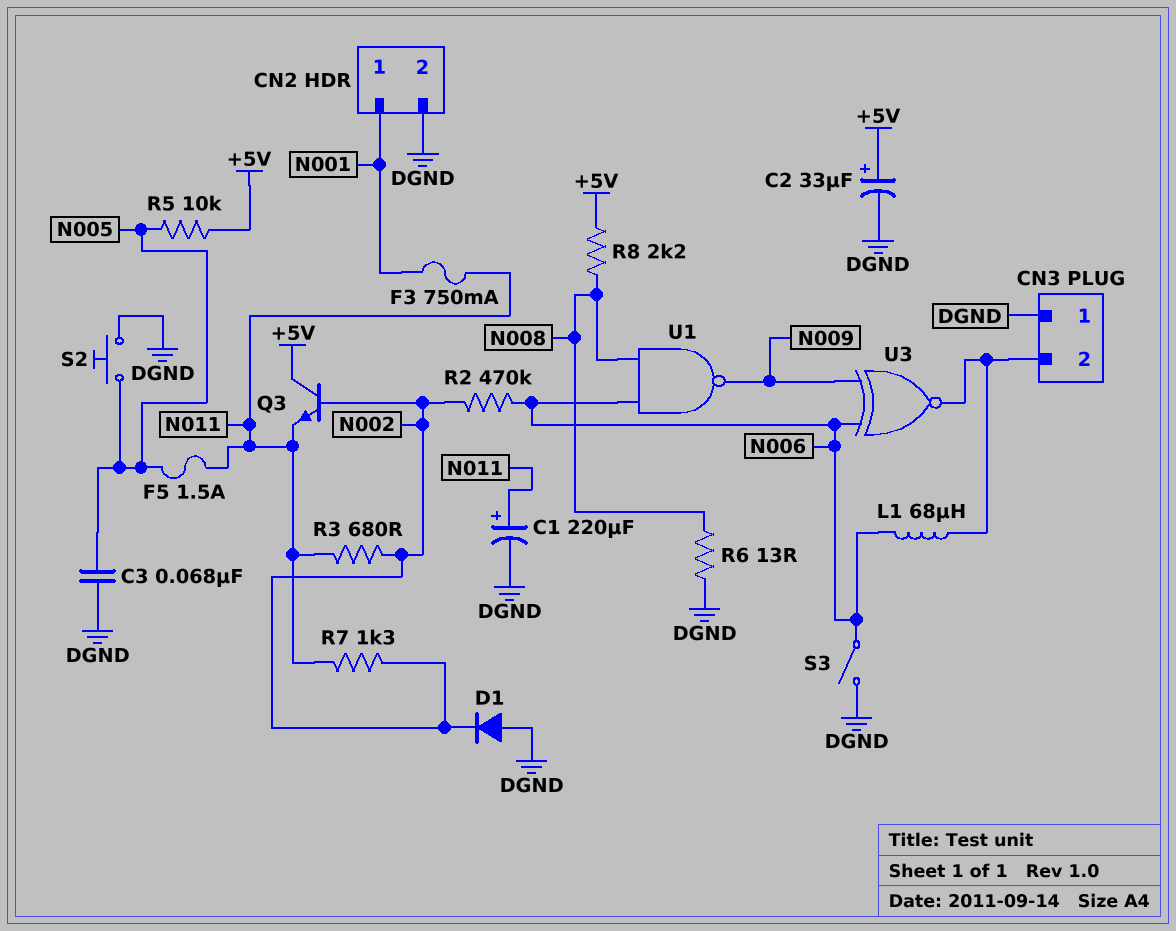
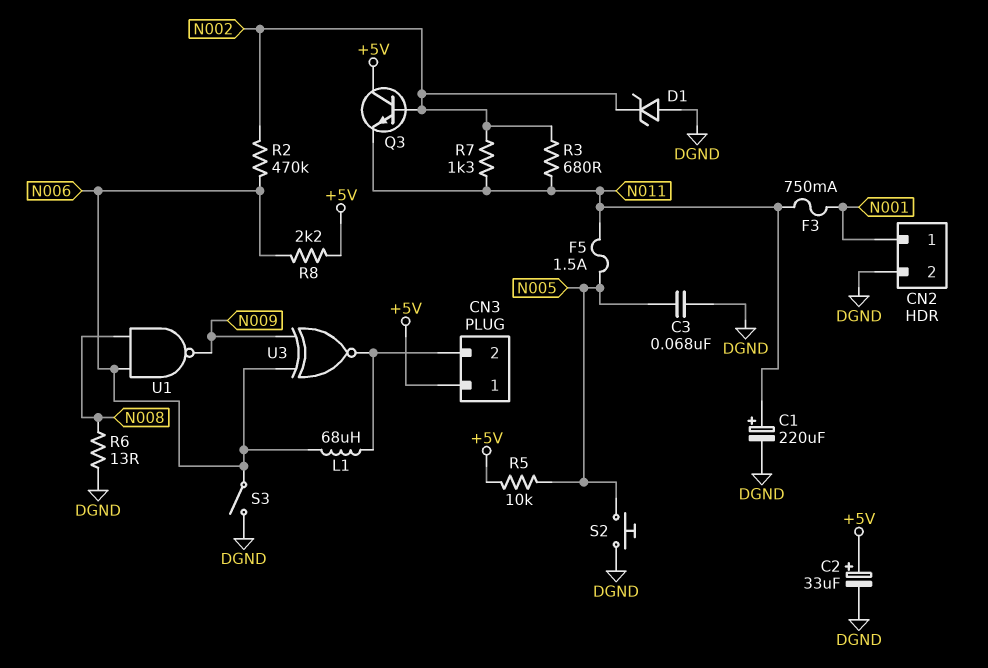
CN3 pin 1: DGND -> +5V
D1: diode (A DGND, K N002) -> zener (A DGND, K N002)
R8: 2.2k (+5V, N008) -> 2.2k (+5V, N006)

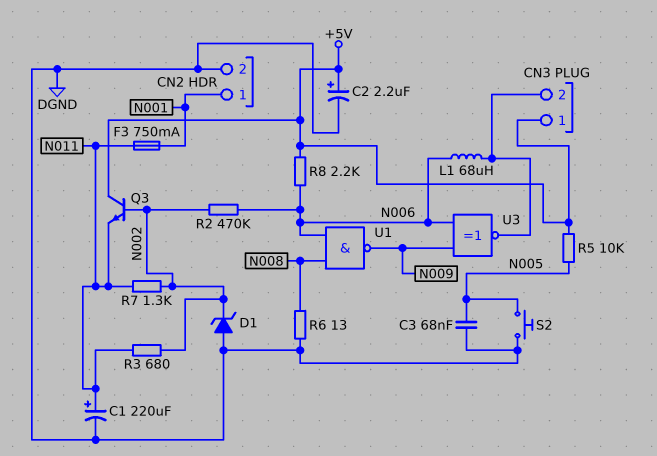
C2: 33uF (plus +5V, minus DGND) -> 2.2uF (plus +5V, minus DGND)
F5: 1.5A (N005, N011) -> none
S3: switch (DGND, N006) -> none

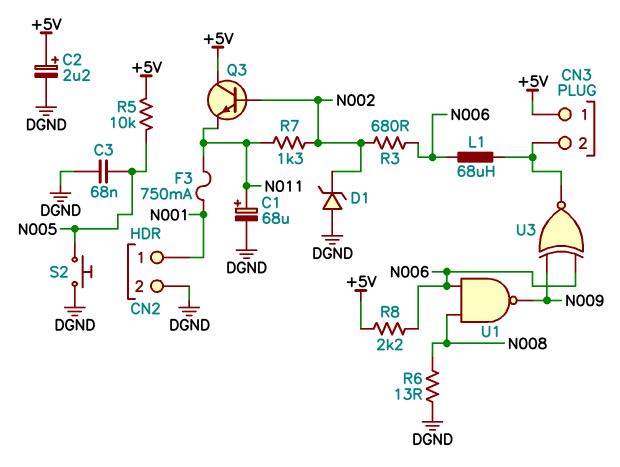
C1: 220uF (plus N011, minus DGND) -> 68uF (plus N011, minus DGND)
R2: 470k (N002, N006) -> none
R3: 680 (N002, N011) -> 680 (N002, N006)

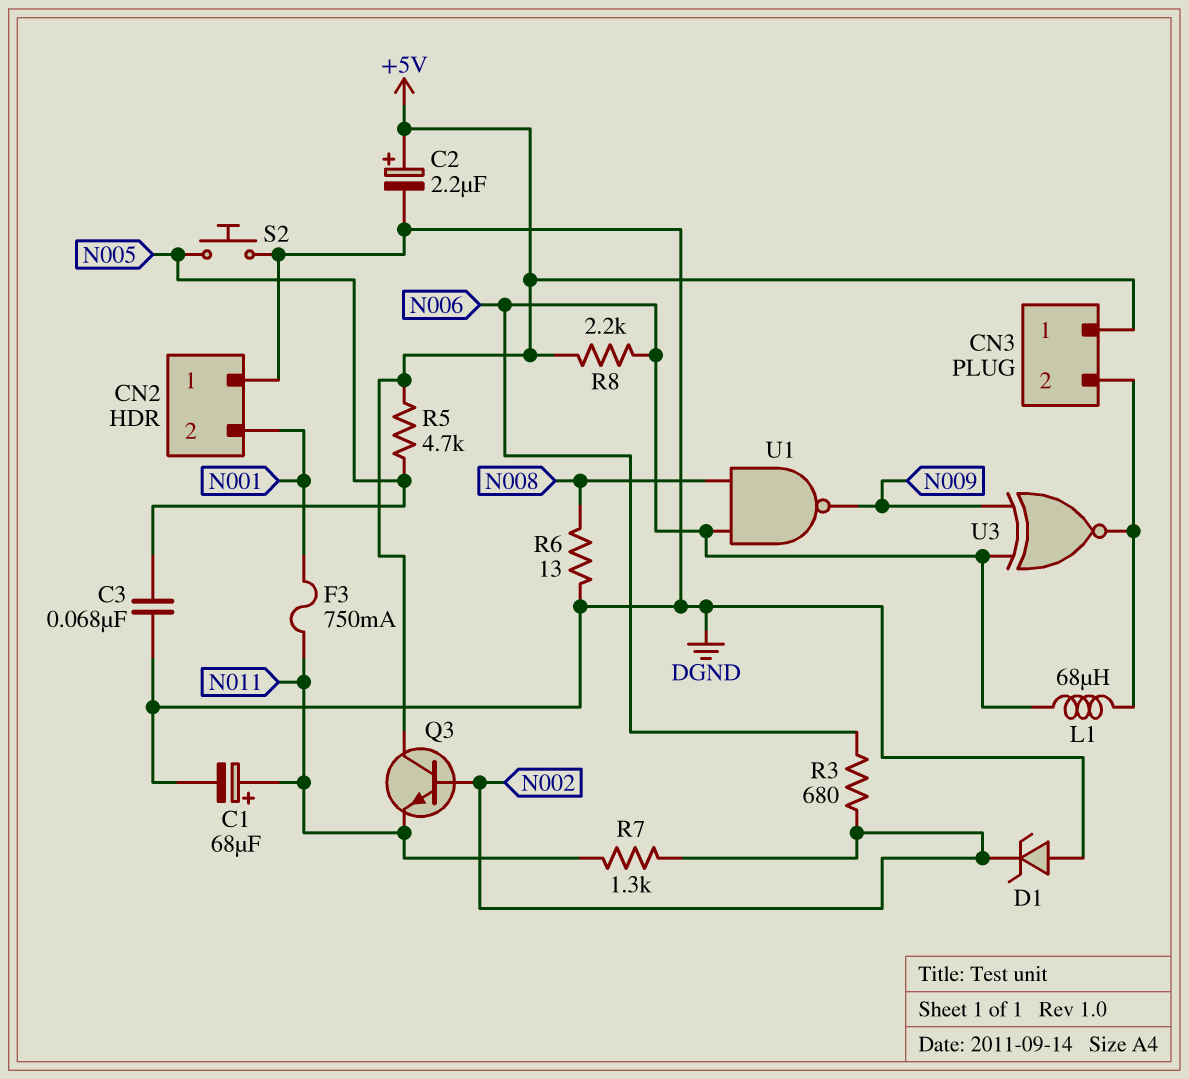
CN2 pin 1: N001 -> DGND
CN2 pin 2: DGND -> N001
R5: 10k (+5V, N005) -> 4.7k (+5V, N005)

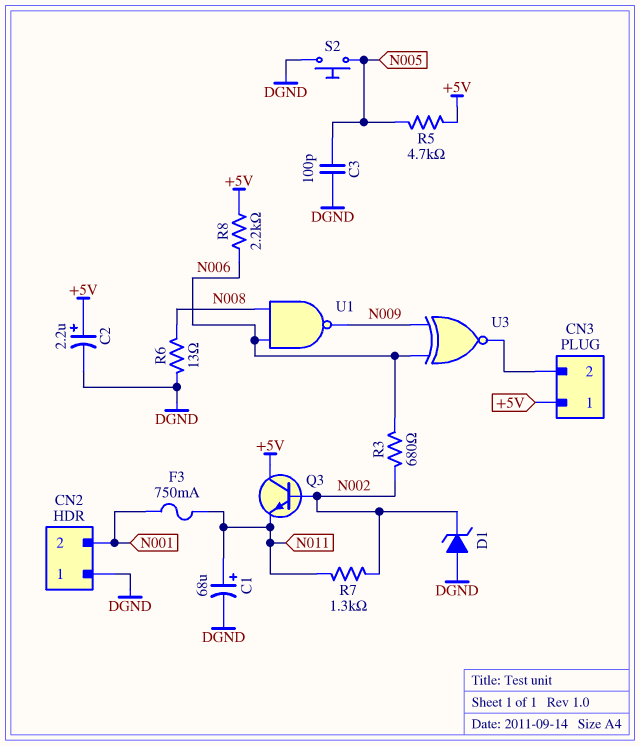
C3: 68nF (DGND, N005) -> 100pF (DGND, N005)
L1: 68uH (CN3/2, N006) -> none

